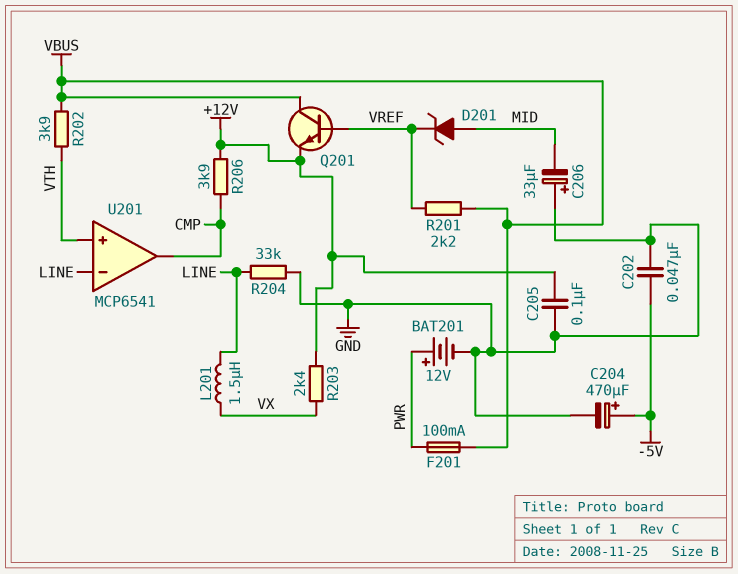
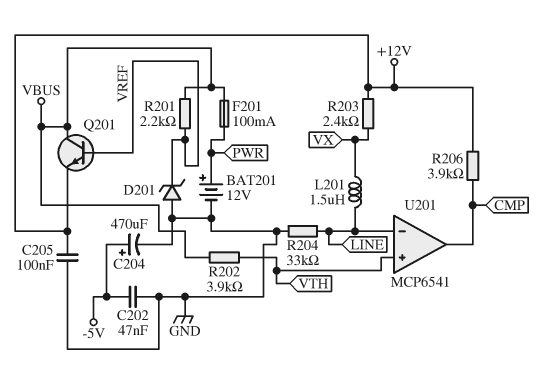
C206: 33uF (plus GND, minus MID) -> none
D201: zener (A MID, K VREF) -> zener (A GND, K VREF)

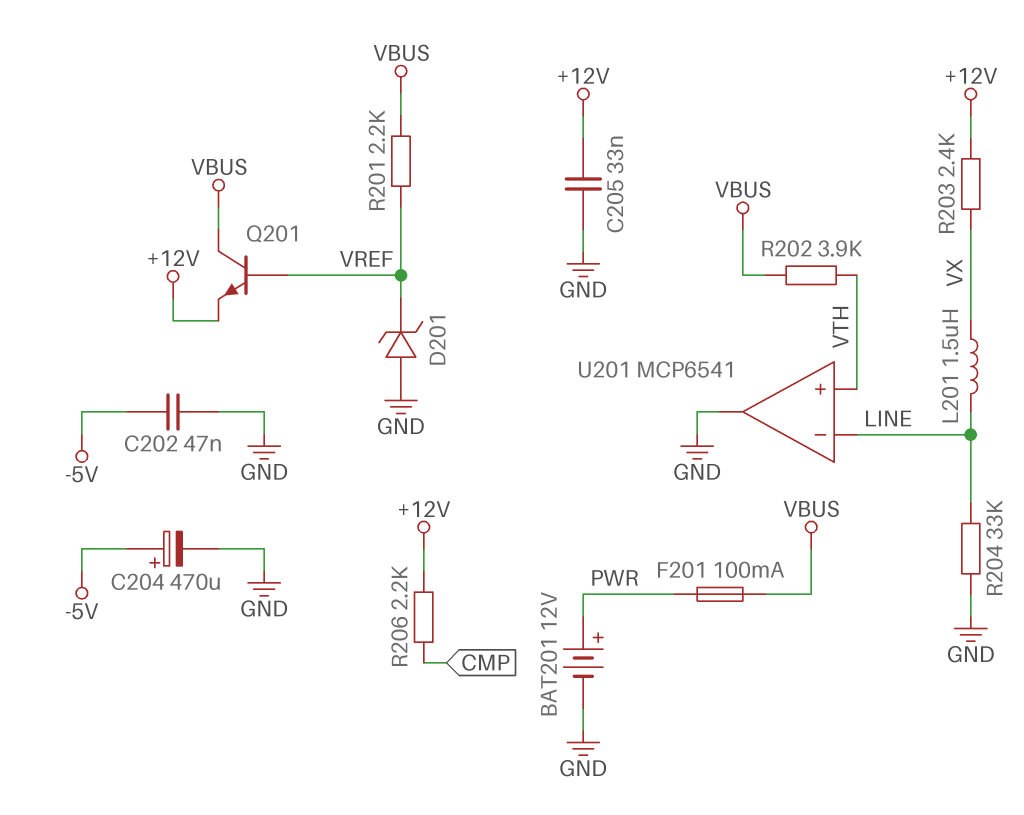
C205: 100nF (+12V, GND) -> 33nF (+12V, GND)
R206: 3.9k (+12V, CMP) -> 2.2k (+12V, CMP)
U201 pin out: CMP -> GND

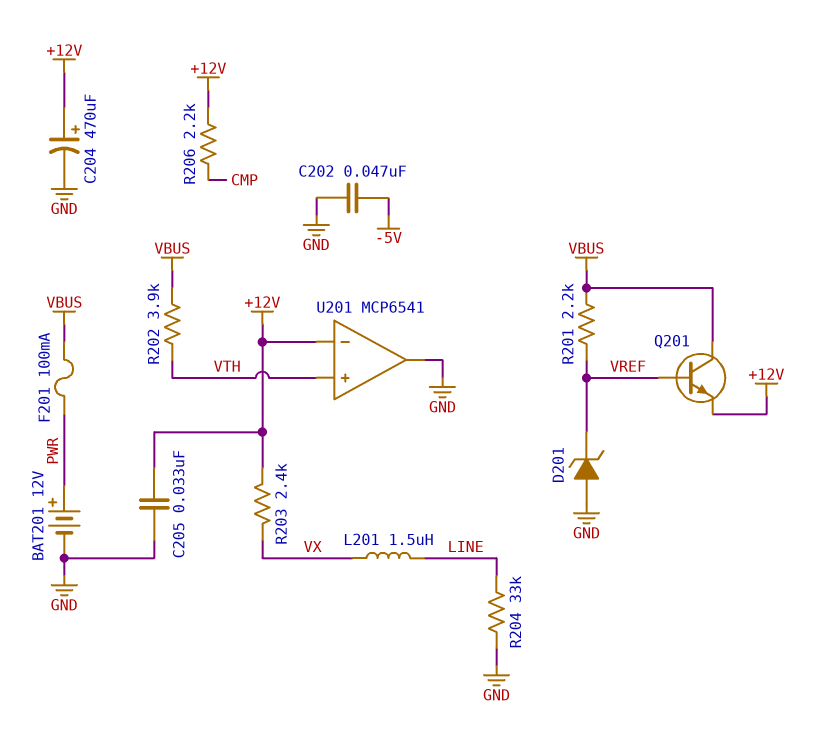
C204: 470uF (plus -5V, minus GND) -> 470uF (plus +12V, minus GND)
U201 pin in-: LINE -> +12V

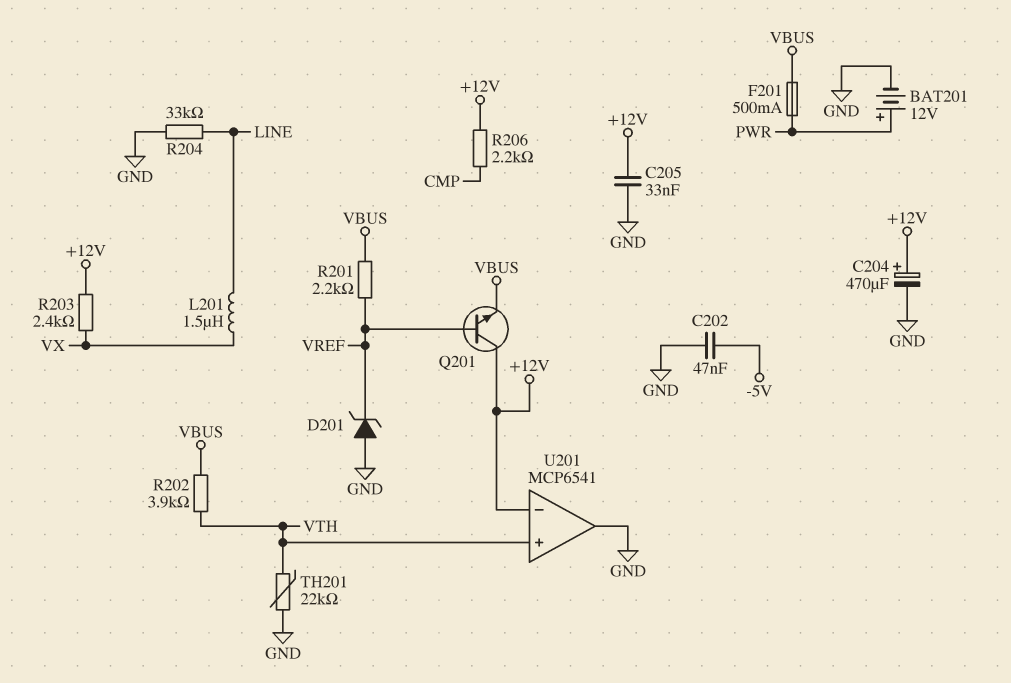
F201: 100mA (PWR, VBUS) -> 500mA (PWR, VBUS)
Q201: NPN (B VREF, C VBUS, E +12V) -> NPN (B VREF, C +12V, E VBUS)
TH201: none -> 22k (GND, VTH)

